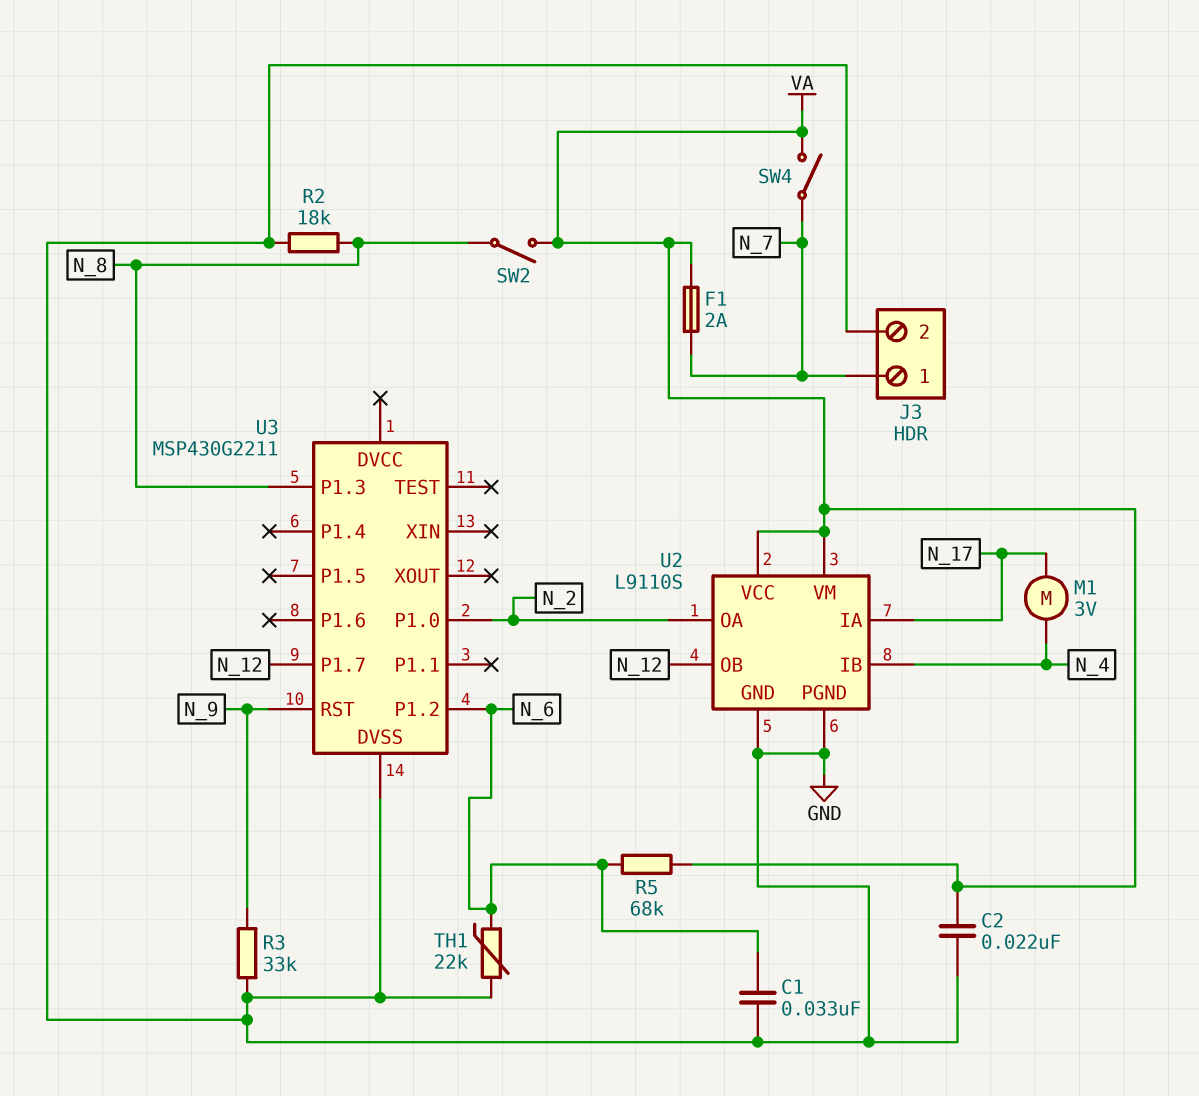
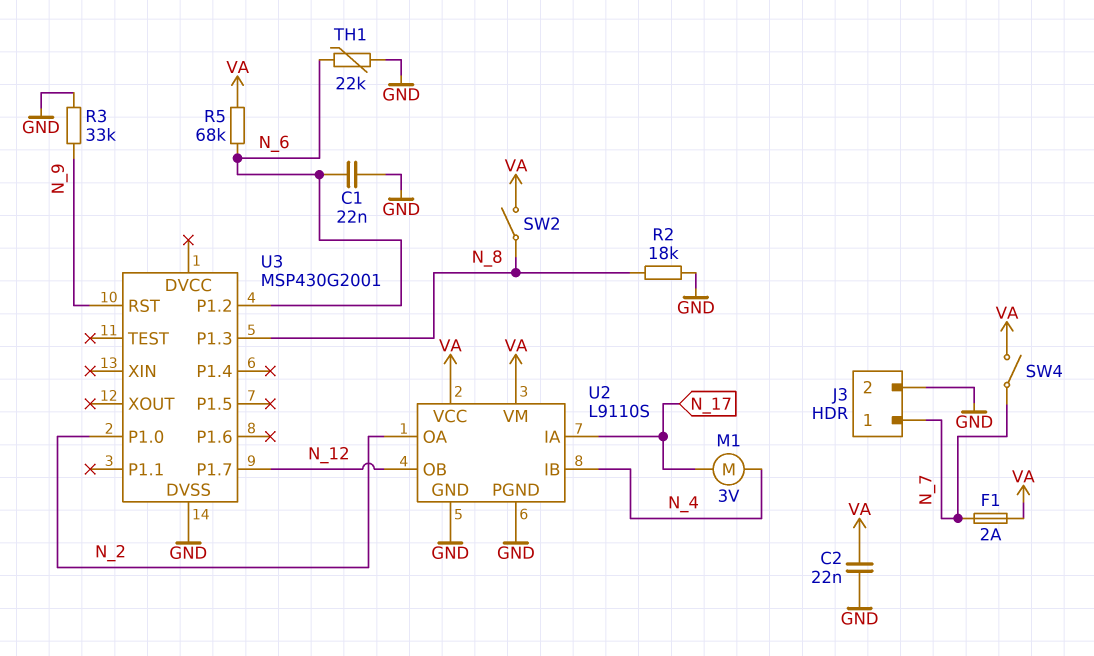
C1: 33nF (GND, N_6) -> 22nF (GND, N_6)
U3: MSP430G2211 -> MSP430G2001

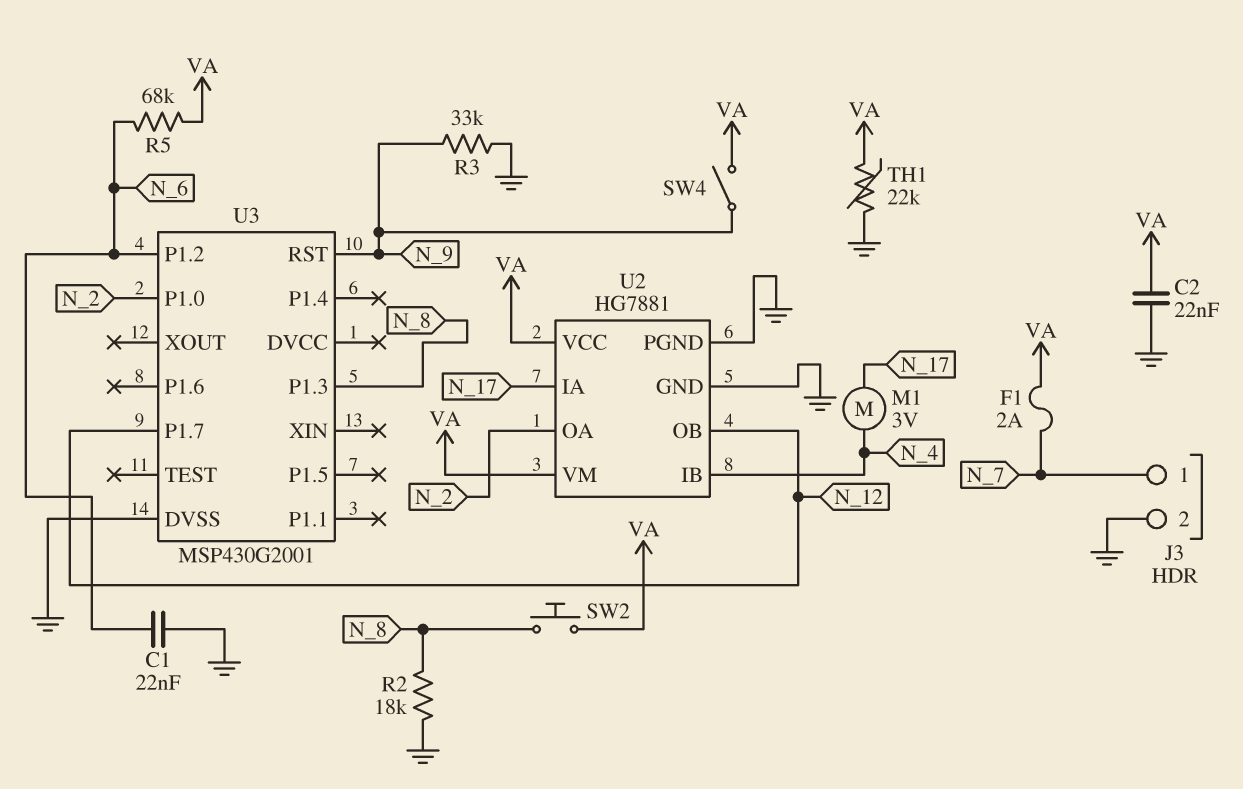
SW2: switch (N_8, VA) -> button (N_8, VA)
SW4: switch (N_7, VA) -> switch (N_9, VA)
TH1: 22k (GND, N_6) -> 22k (GND, VA)
U2: L9110S -> HG7881

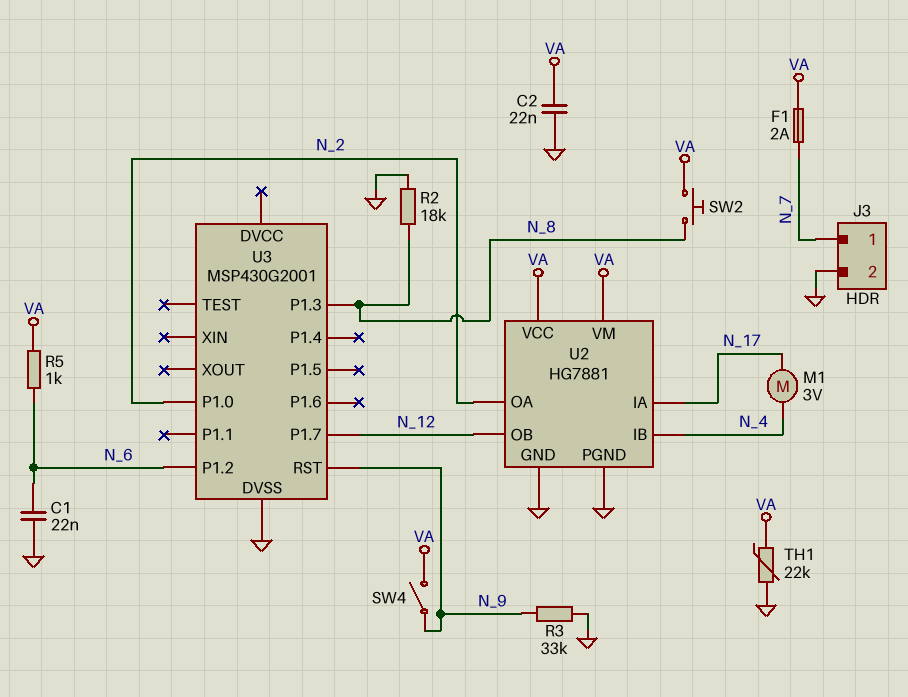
R5: 68k (N_6, VA) -> 1k (N_6, VA)

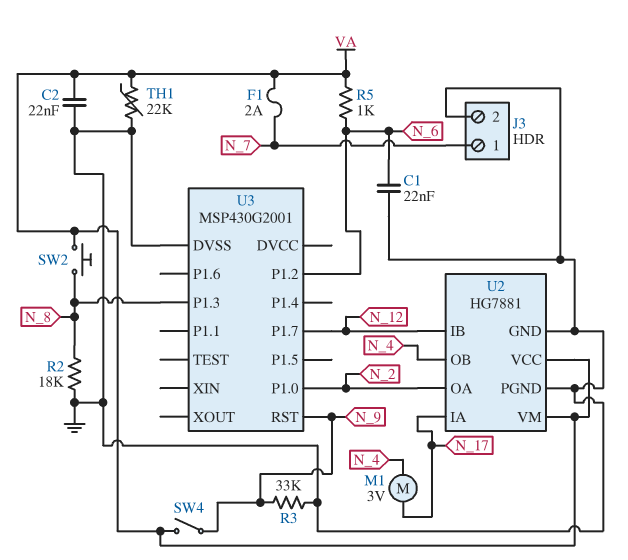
U2 pin IB: N_4 -> N_12
U2 pin OB: N_12 -> N_4

